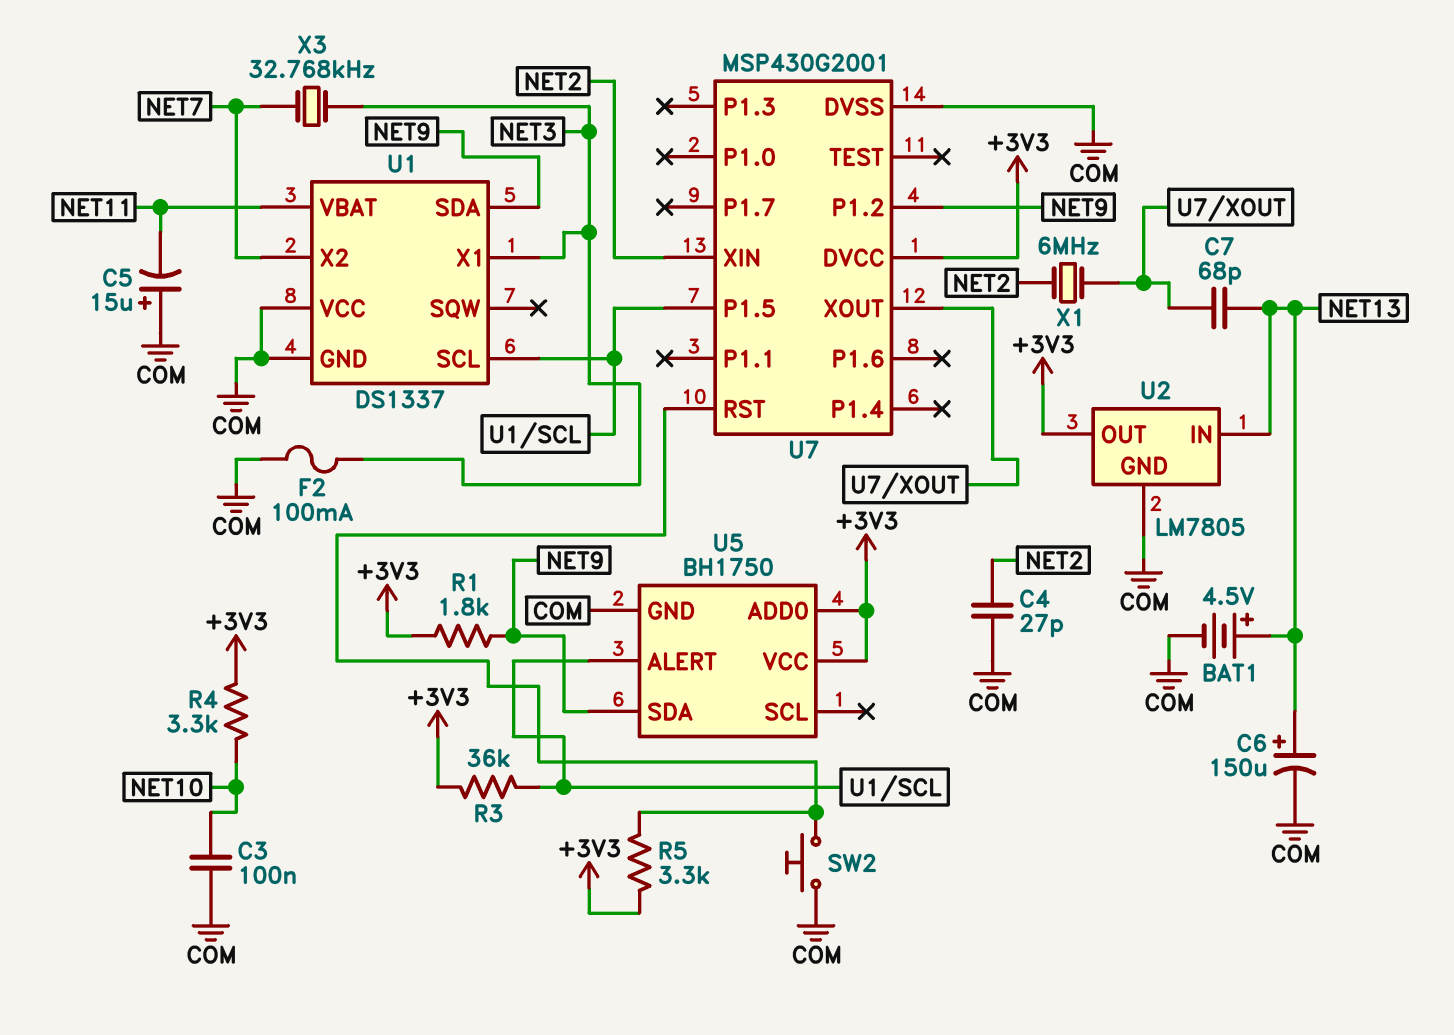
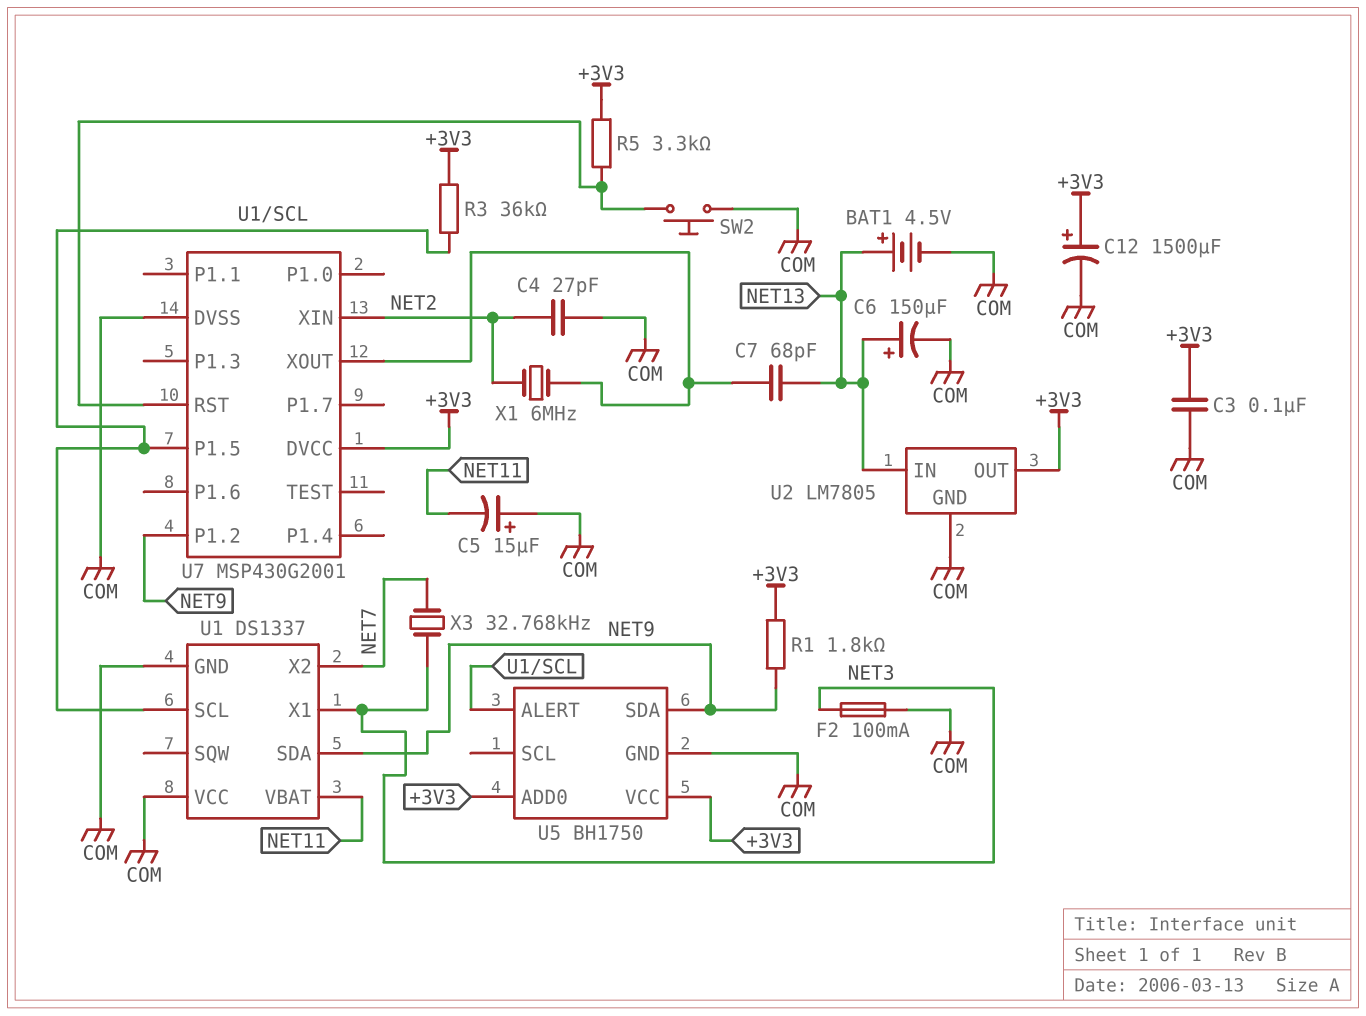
C3: 100nF (COM, NET10) -> 100nF (+3V3, COM)
C12: none -> 1500uF (plus +3V3, minus COM)
R4: 3.3k (+3V3, NET10) -> none

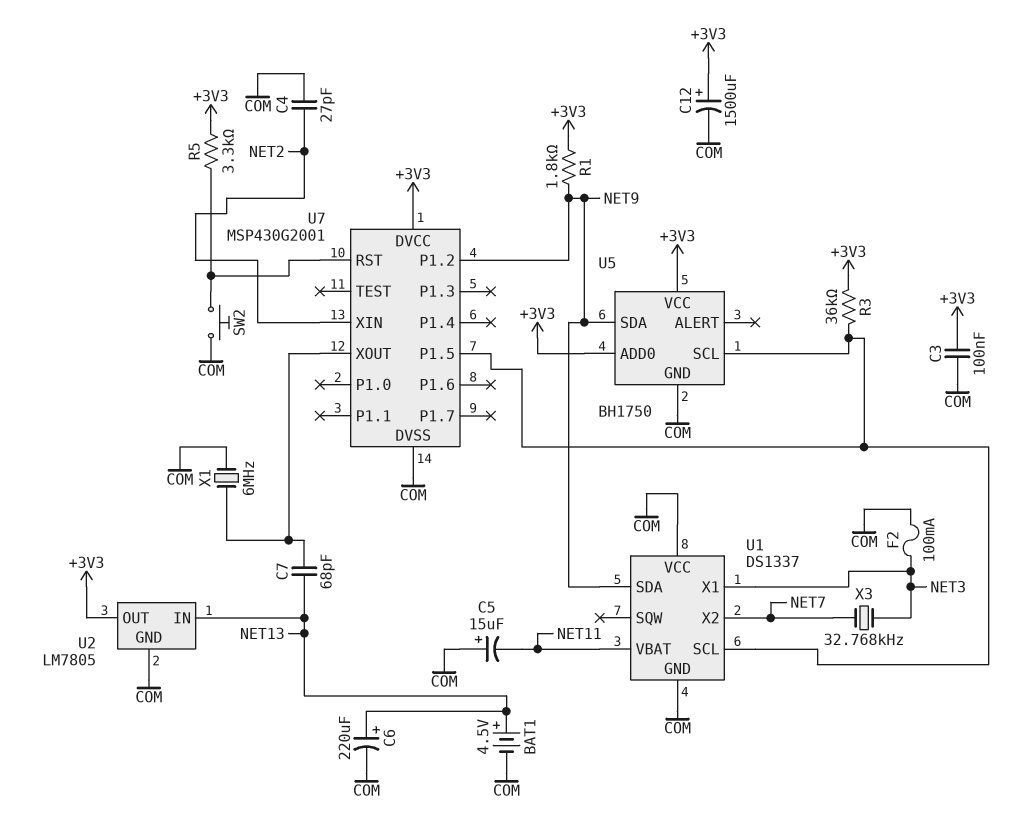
C6: 150uF (plus NET13, minus COM) -> 220uF (plus NET13, minus COM)
U5 pin ALERT: U1/SCL -> none
U5 pin SCL: none -> U1/SCL
X1: 6MHz (NET2, U7/XOUT) -> 6MHz (COM, U7/XOUT)

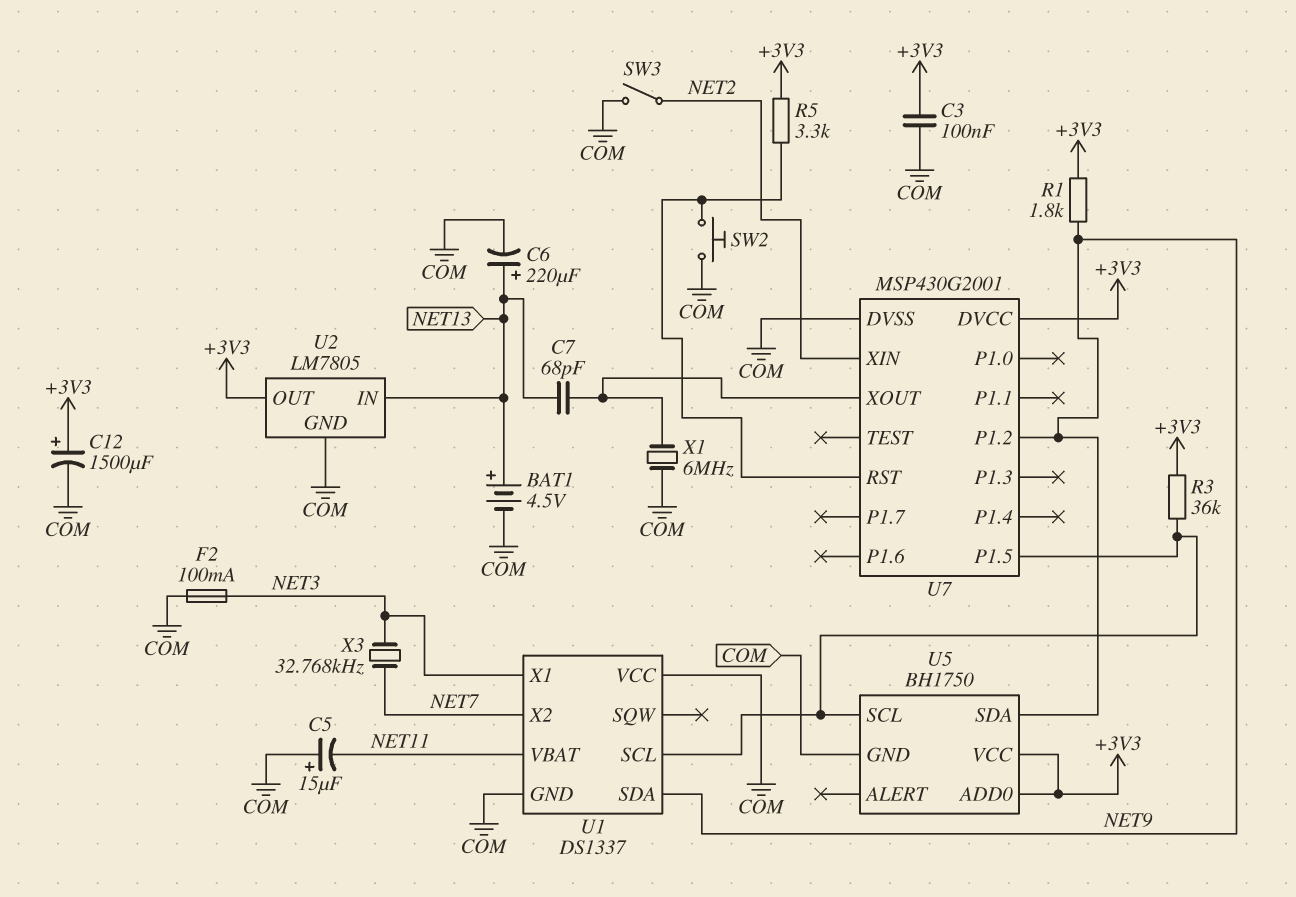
C4: 27pF (COM, NET2) -> none
SW3: none -> switch (COM, NET2)

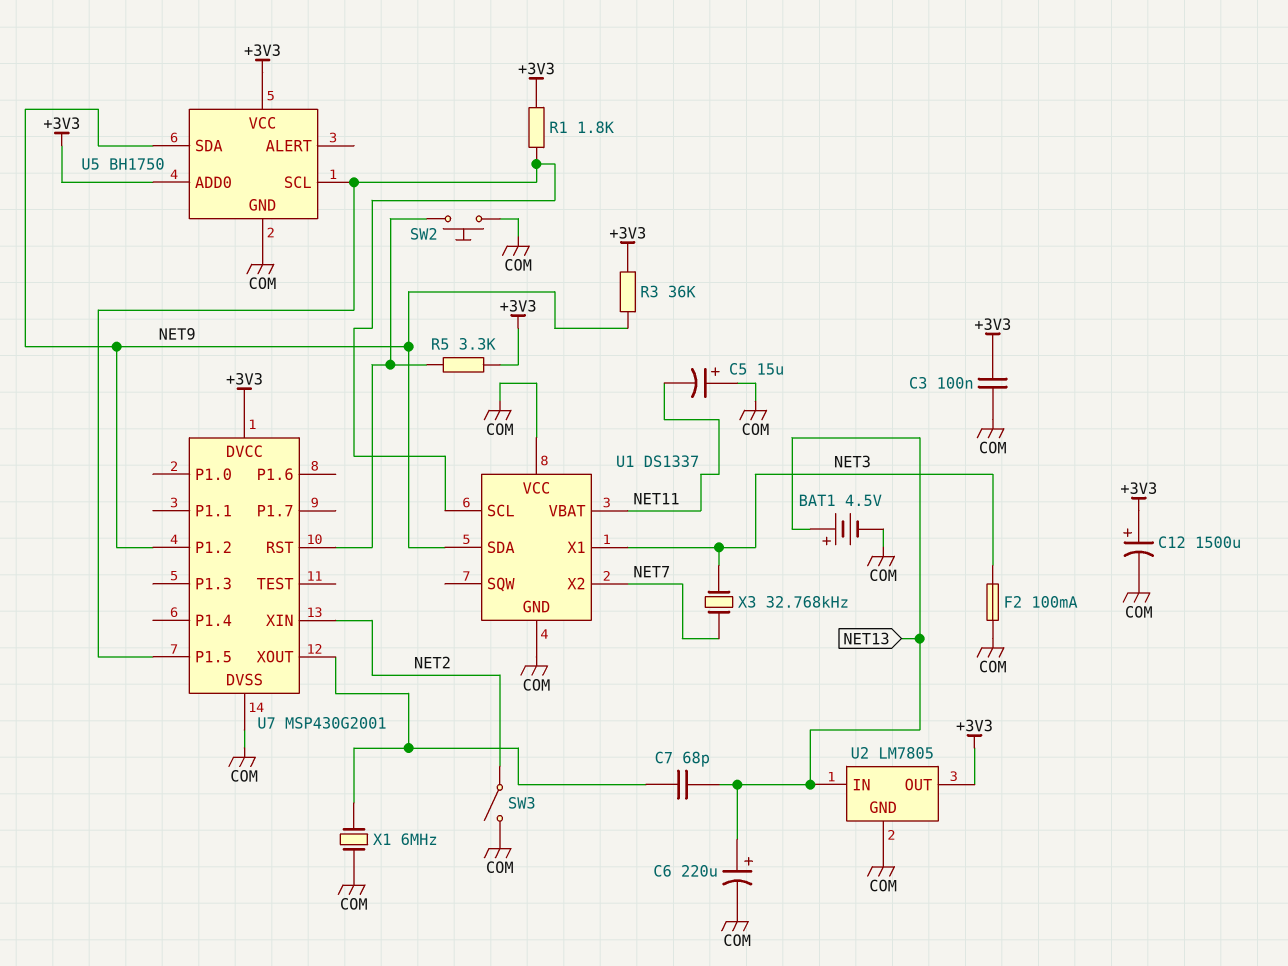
R1: 1.8k (+3V3, NET9) -> 1.8k (+3V3, U1/SCL)
R3: 36k (+3V3, U1/SCL) -> 36k (+3V3, NET9)

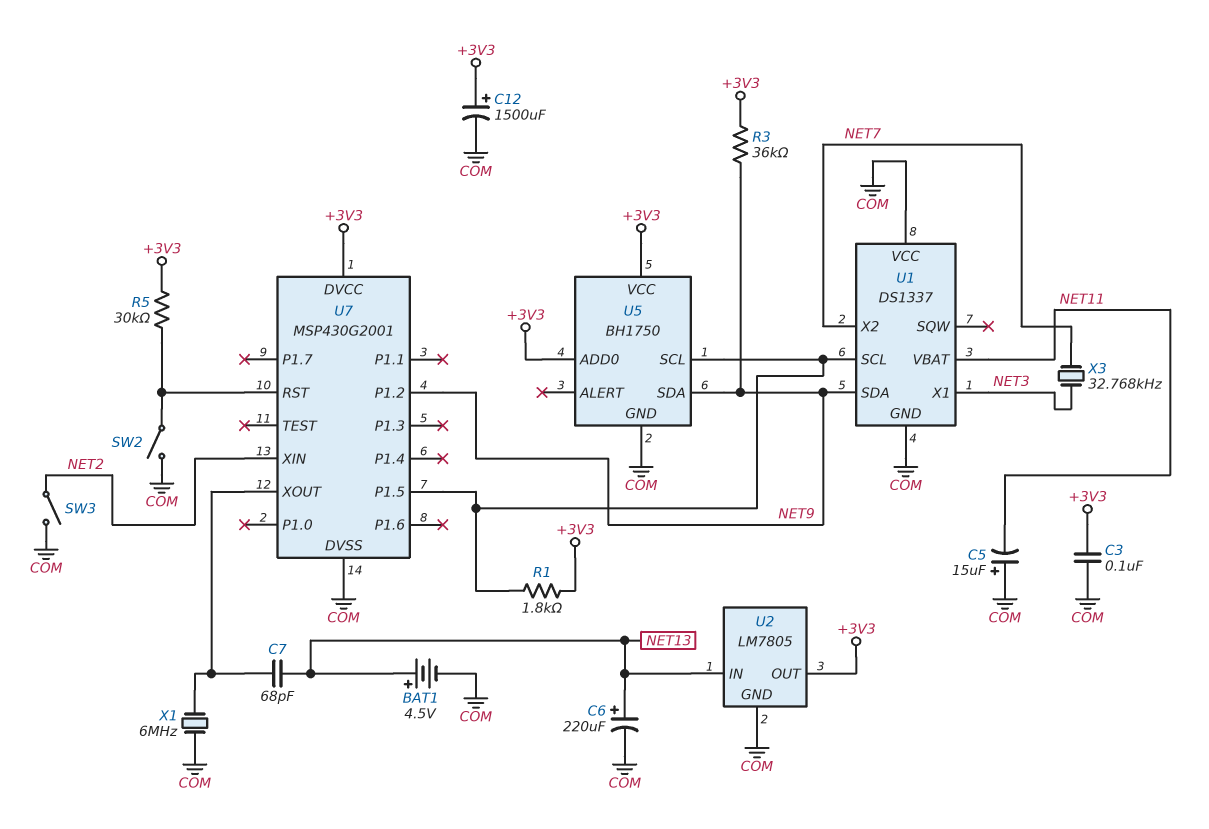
F2: 100mA (COM, NET3) -> none
R5: 3.3k (+3V3, U7/RST) -> 30k (+3V3, U7/RST)
SW2: button (COM, U7/RST) -> switch (COM, U7/RST)

